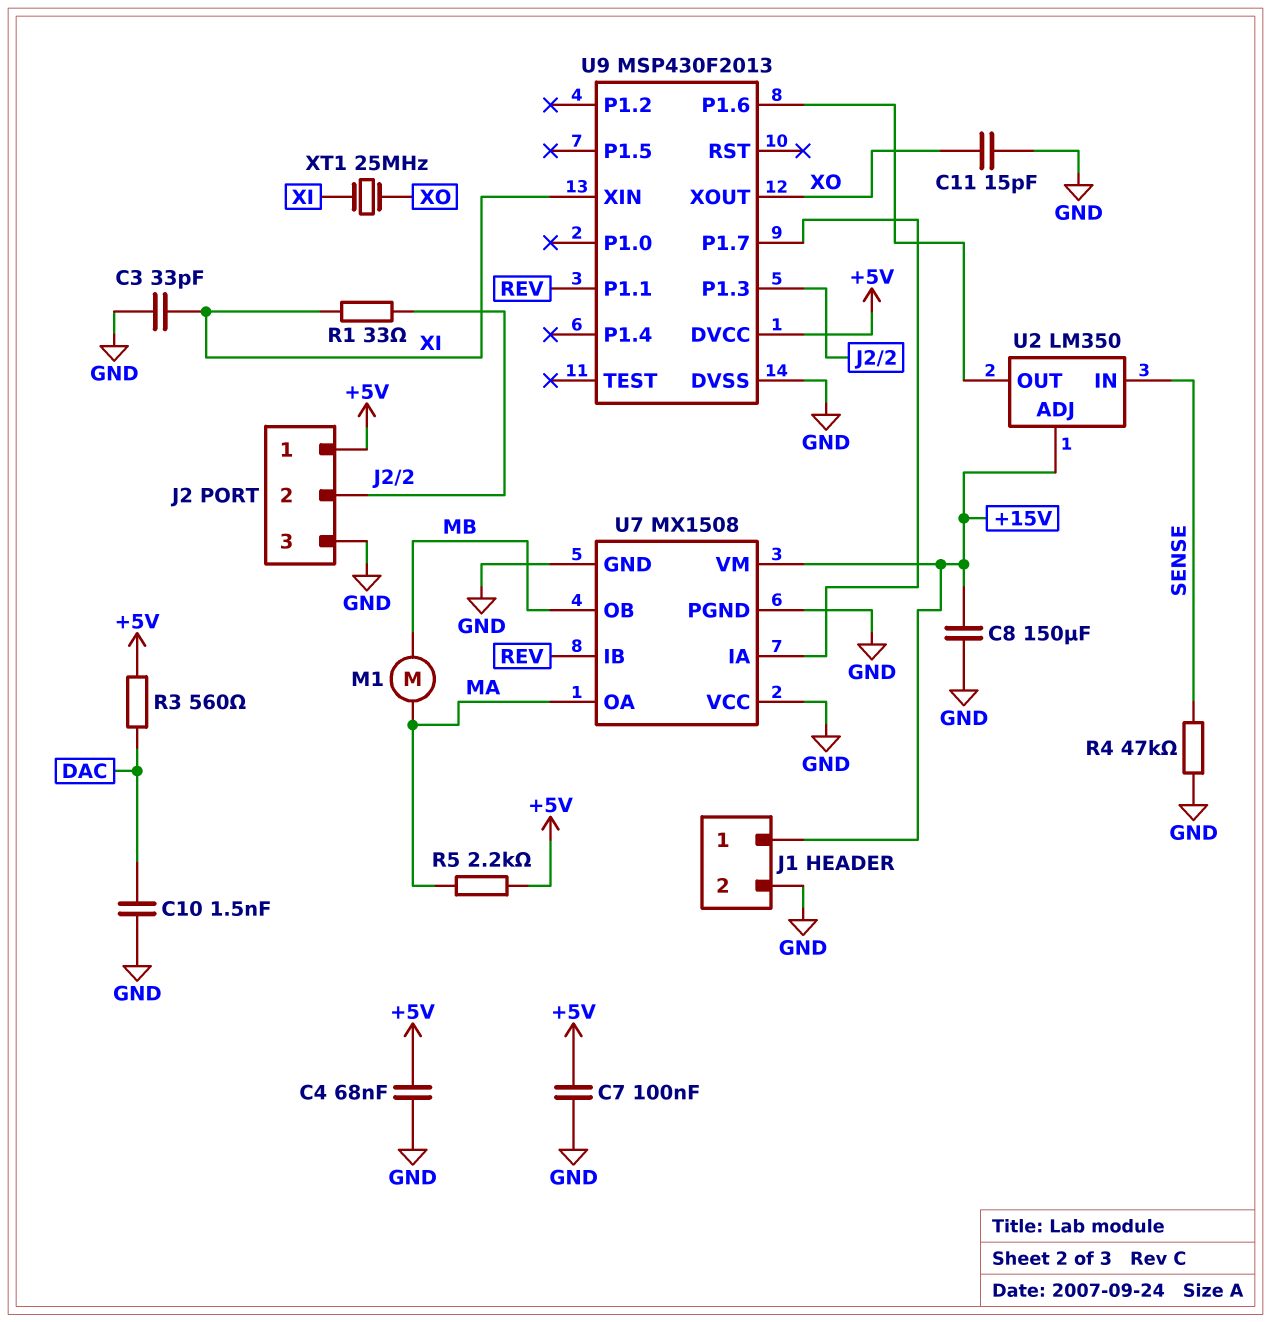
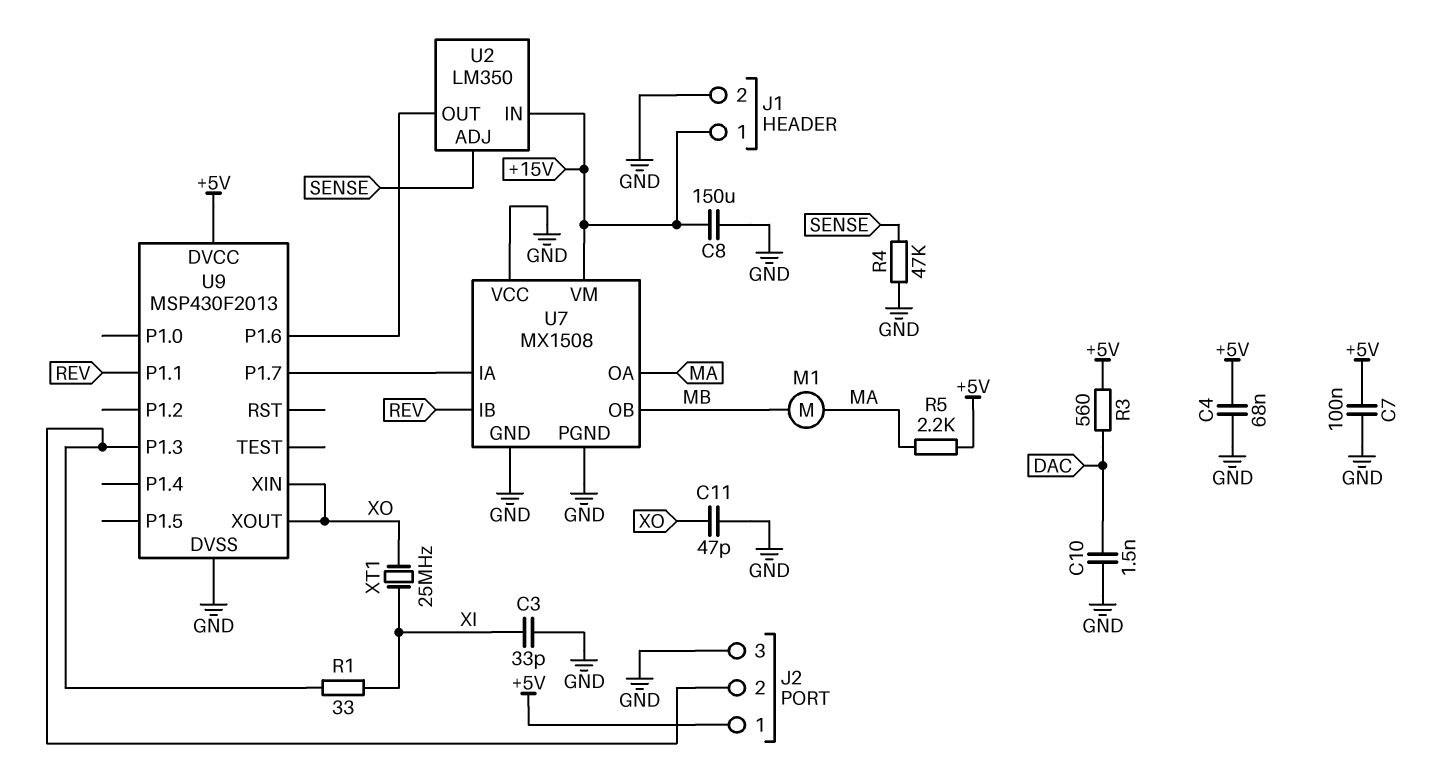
C11: 15pF (GND, XO) -> 47pF (GND, XO)
U2 pin ADJ: +15V -> SENSE
U2 pin IN: SENSE -> +15V
U9 pin XIN: XI -> XO

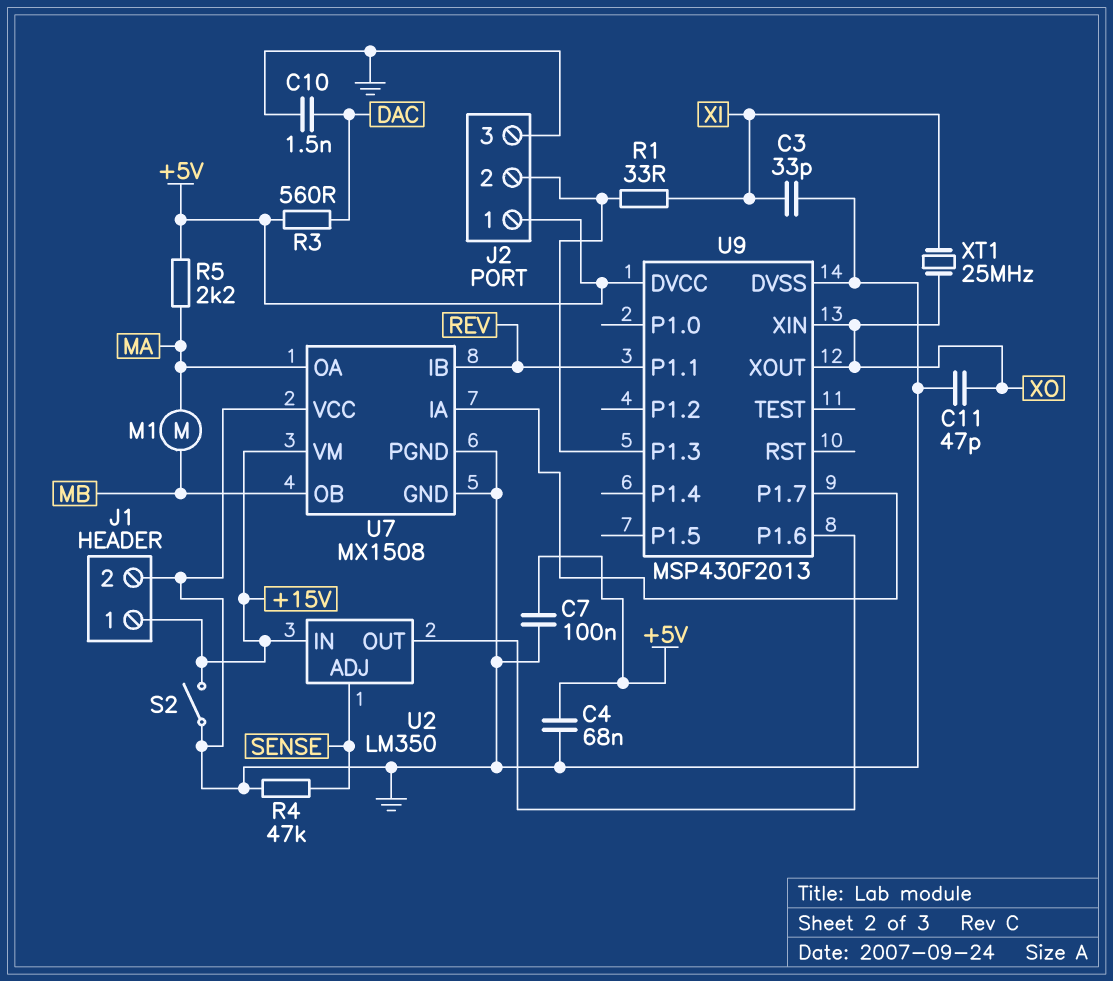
C8: 150uF (+15V, GND) -> none
S2: none -> switch (+15V, GND)

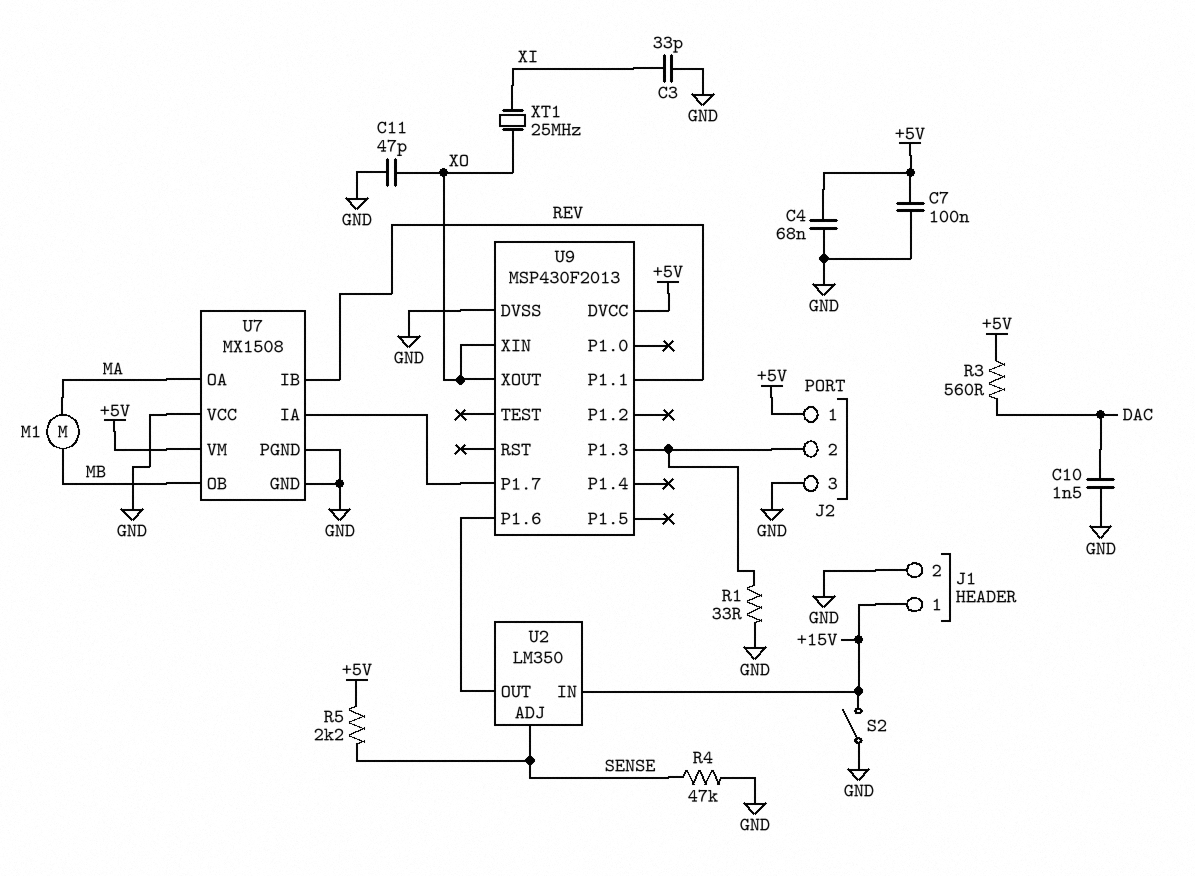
R1: 33 (J2/2, XI) -> 33 (GND, J2/2)
R5: 2.2k (+5V, MA) -> 2.2k (+5V, SENSE)
U7 pin VM: +15V -> +5V

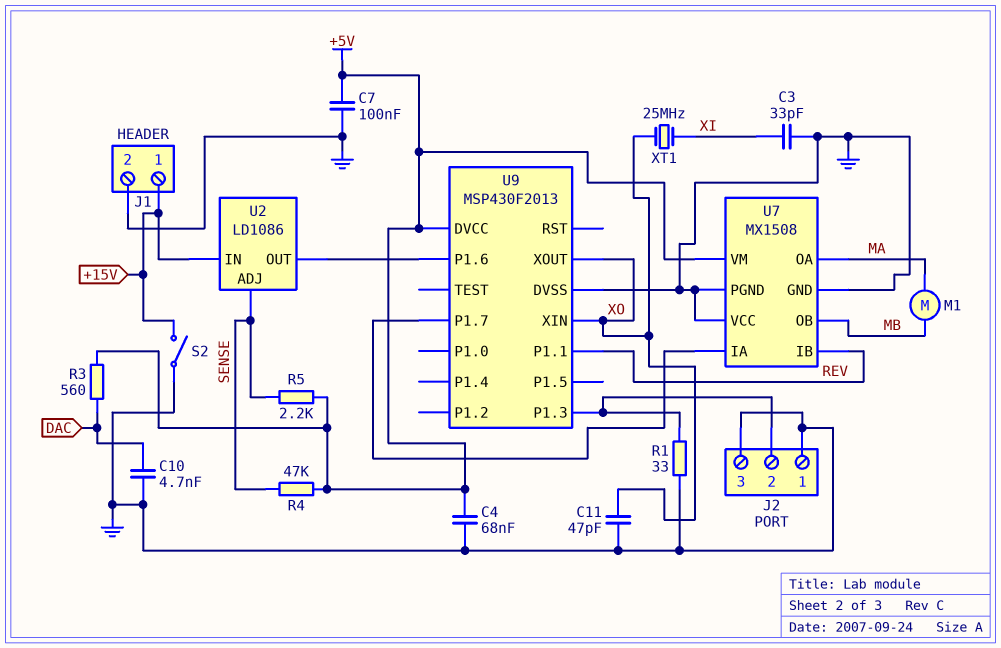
C10: 1.5nF (DAC, GND) -> 4.7nF (DAC, GND)
J2 pin 1: +5V -> GND
R4: 47k (GND, SENSE) -> 47k (+5V, SENSE)
U2: LM350 -> LD1086

